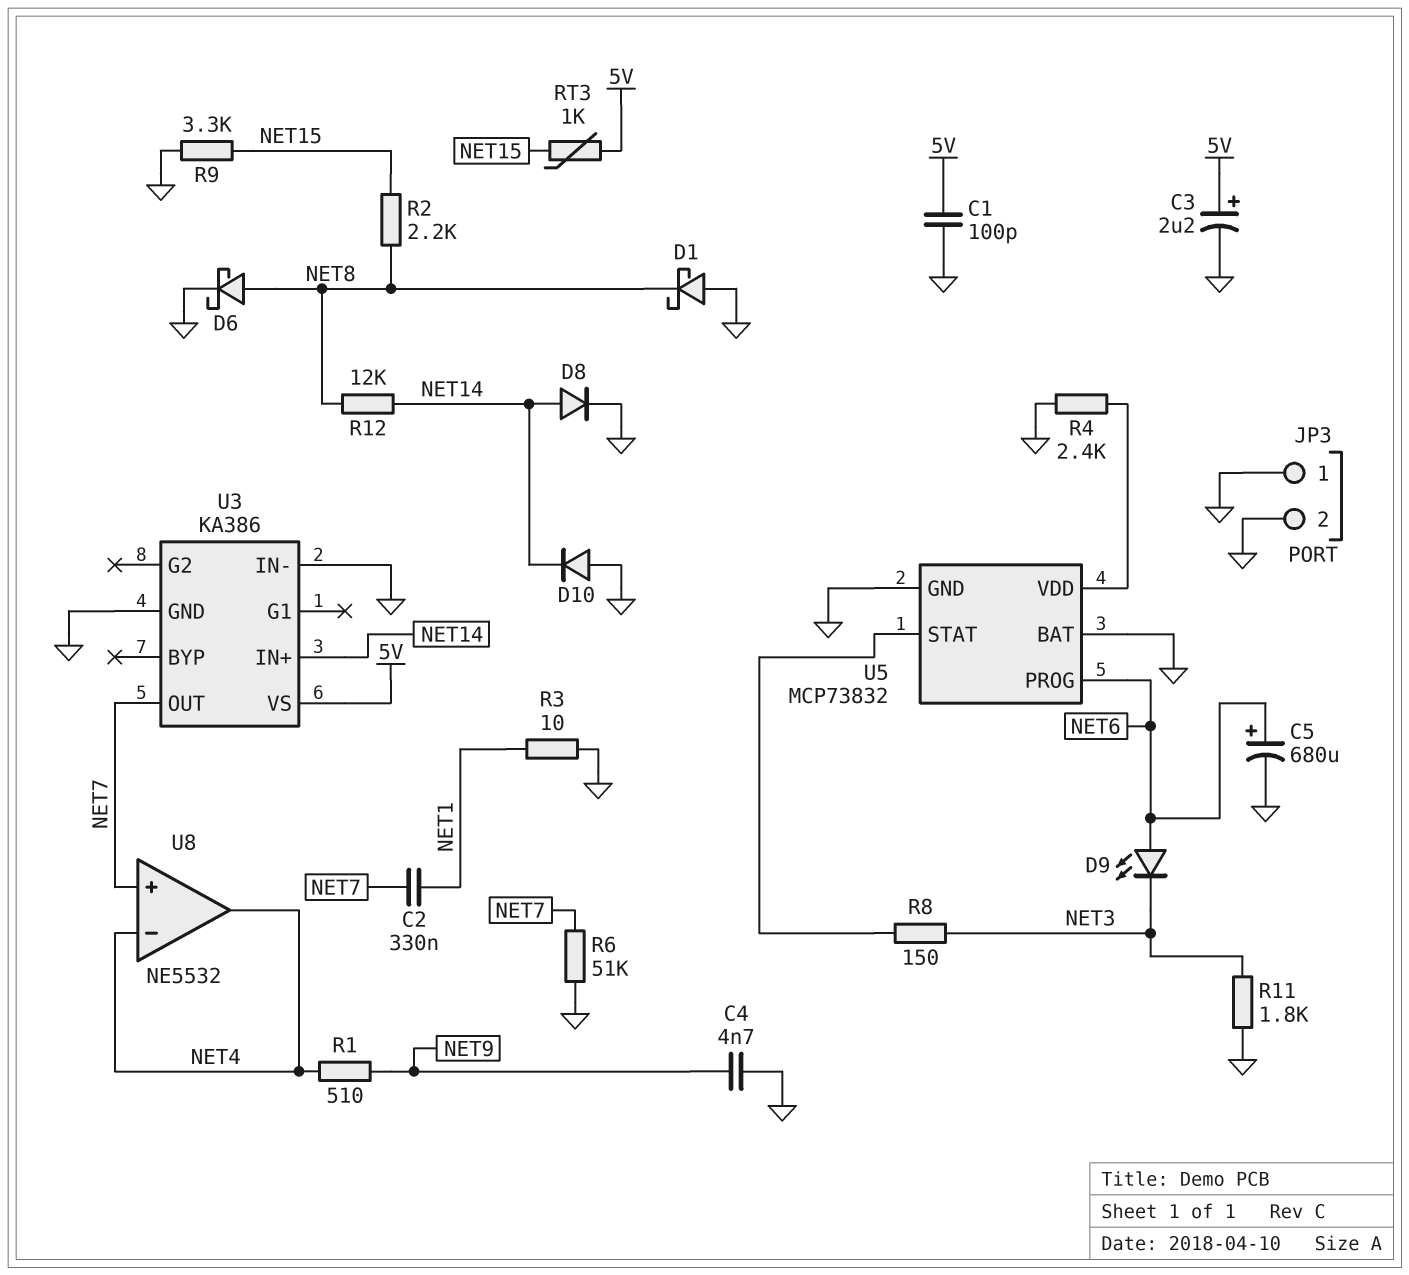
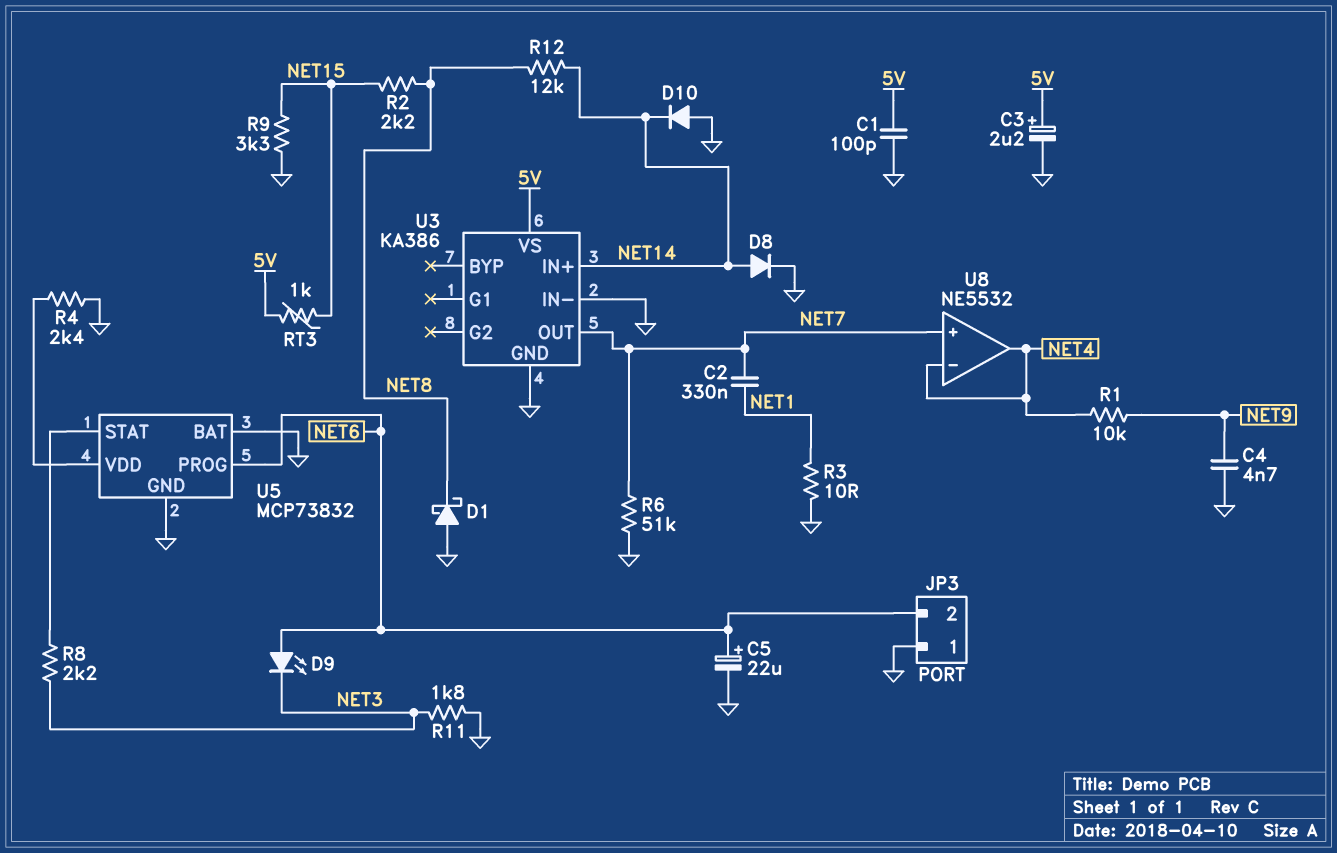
C5: 680uF (plus NET6, minus GND) -> 22uF (plus NET6, minus GND)
D6: schottky (A NET8, K GND) -> none
JP3 pin 2: GND -> NET6
R1: 510 (NET4, NET9) -> 10k (NET4, NET9)
R8: 150 (NET3, U5/STAT) -> 2.2k (NET3, U5/STAT)

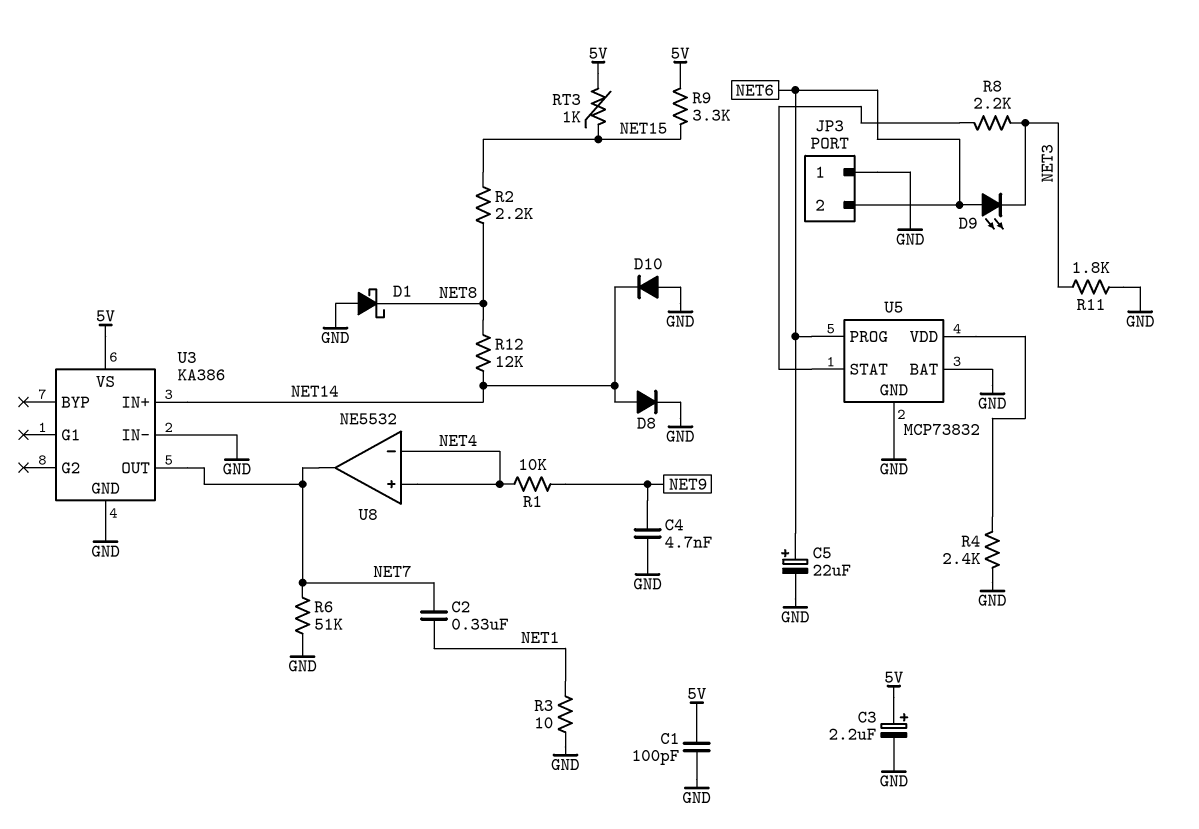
R9: 3.3k (GND, NET15) -> 3.3k (5V, NET15)
U8 pin in+: NET7 -> NET4
U8 pin out: NET4 -> NET7

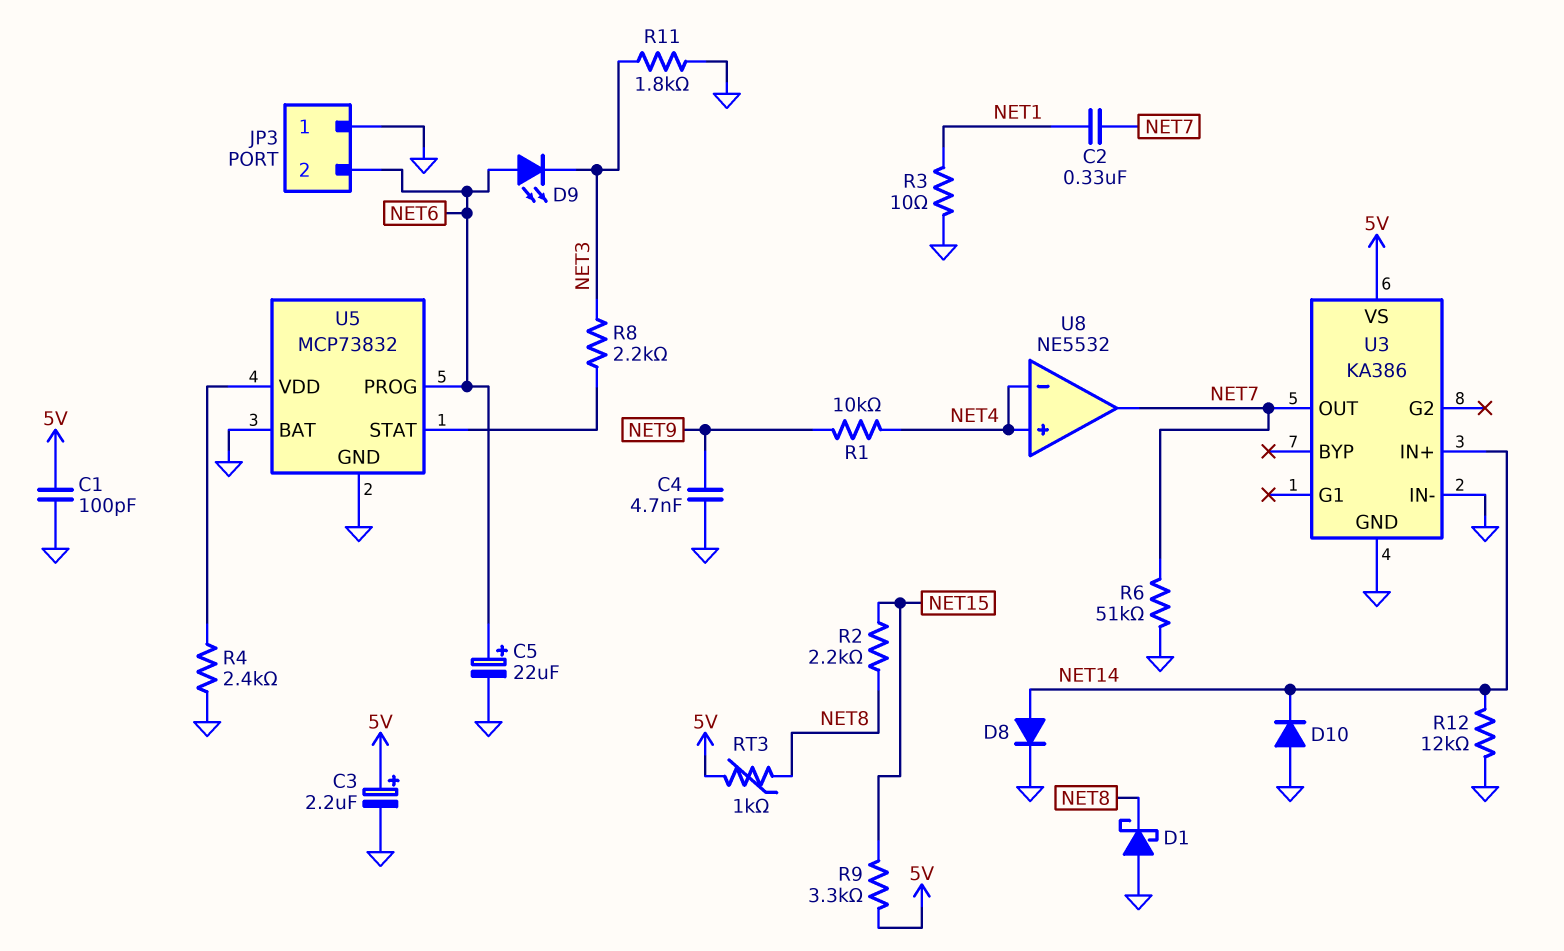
R12: 12k (NET8, NET14) -> 12k (GND, NET14)
RT3: 1k (5V, NET15) -> 1k (5V, NET8)

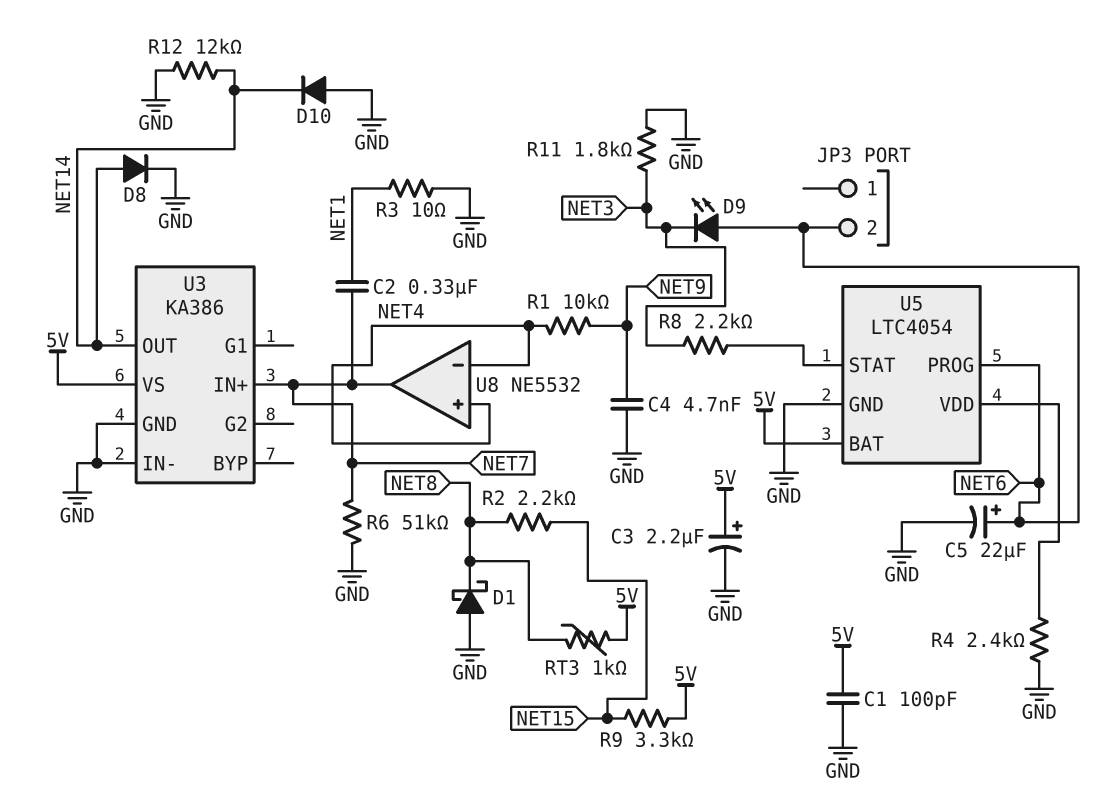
JP3 pin 1: GND -> none
U3 pin IN+: NET14 -> NET7
U3 pin OUT: NET7 -> NET14
U5: MCP73832 -> LTC4054
U5 pin BAT: GND -> 5V

